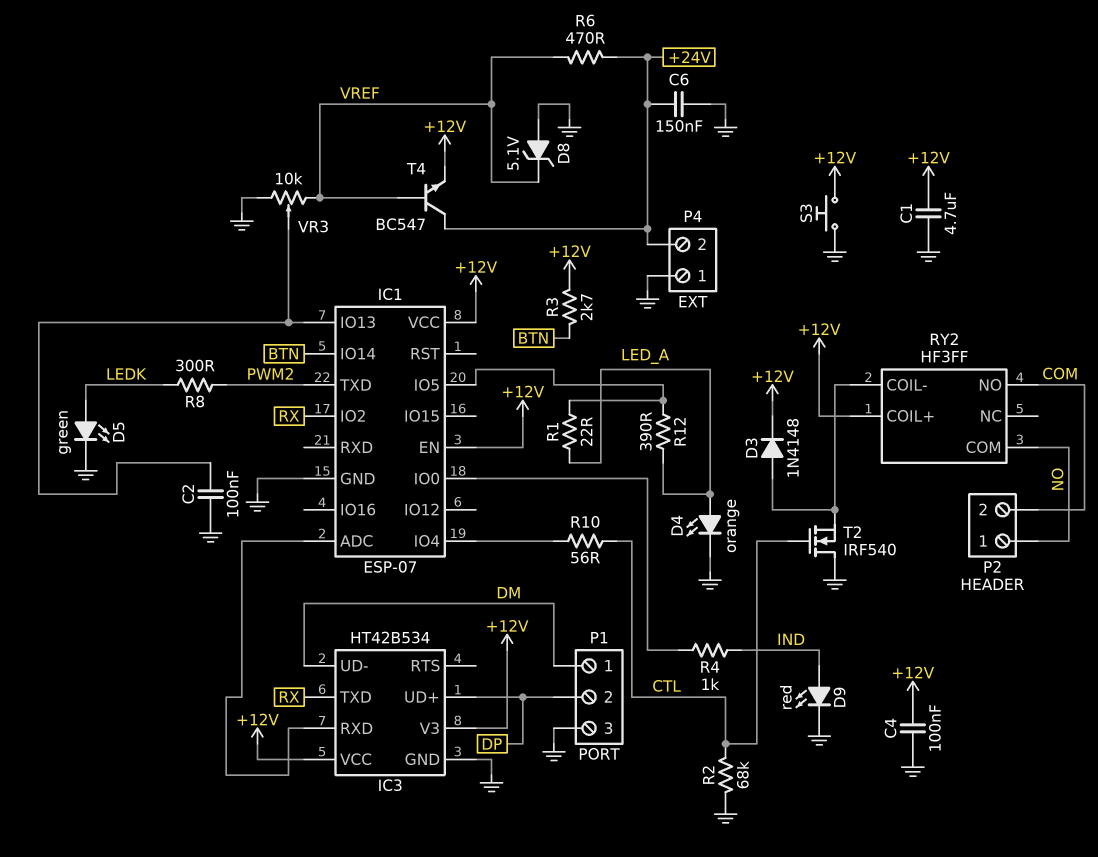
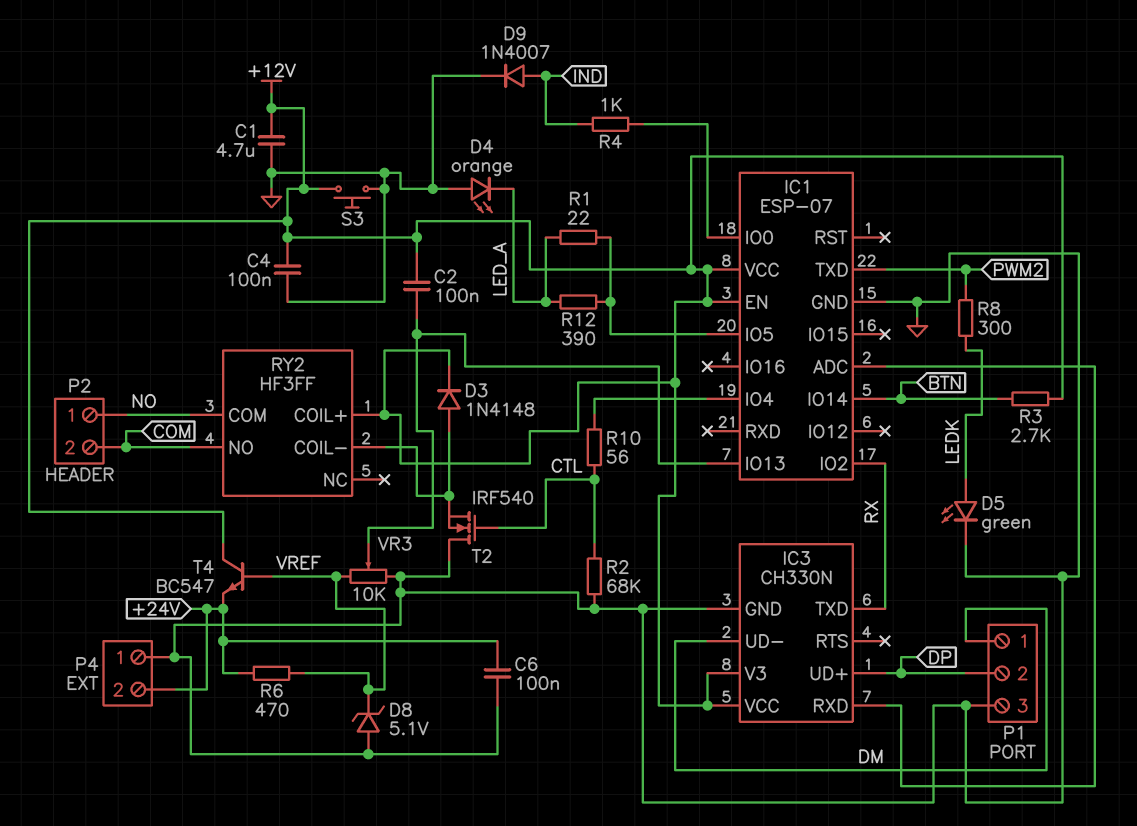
C2: 100nF (GND, IC1/IO13) -> 100nF (+12V, IC1/IO13)
C6: 150nF (+24V, GND) -> 100nF (+24V, GND)
D4: LED orange (A LED_A, K GND) -> LED orange (A GND, K LED_A)
D9: LED red (A IND, K GND) -> diode 1N4007 (A IND, K GND)
IC3: HT42B534 -> CH330N
T4: NPN BC547 (B VREF, C +24V, E +12V) -> NPN BC547 (B VREF, C +12V, E +24V)

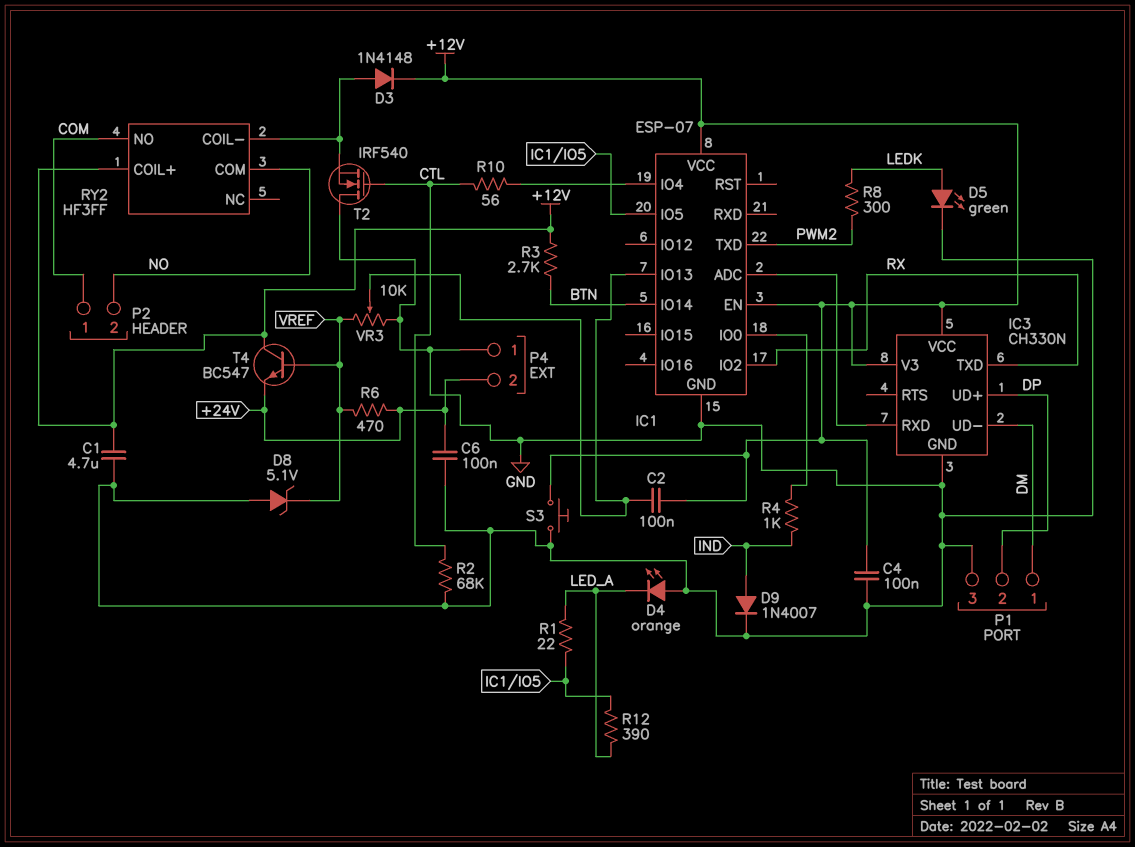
P2 pin 1: NO -> COM
P2 pin 2: COM -> NO

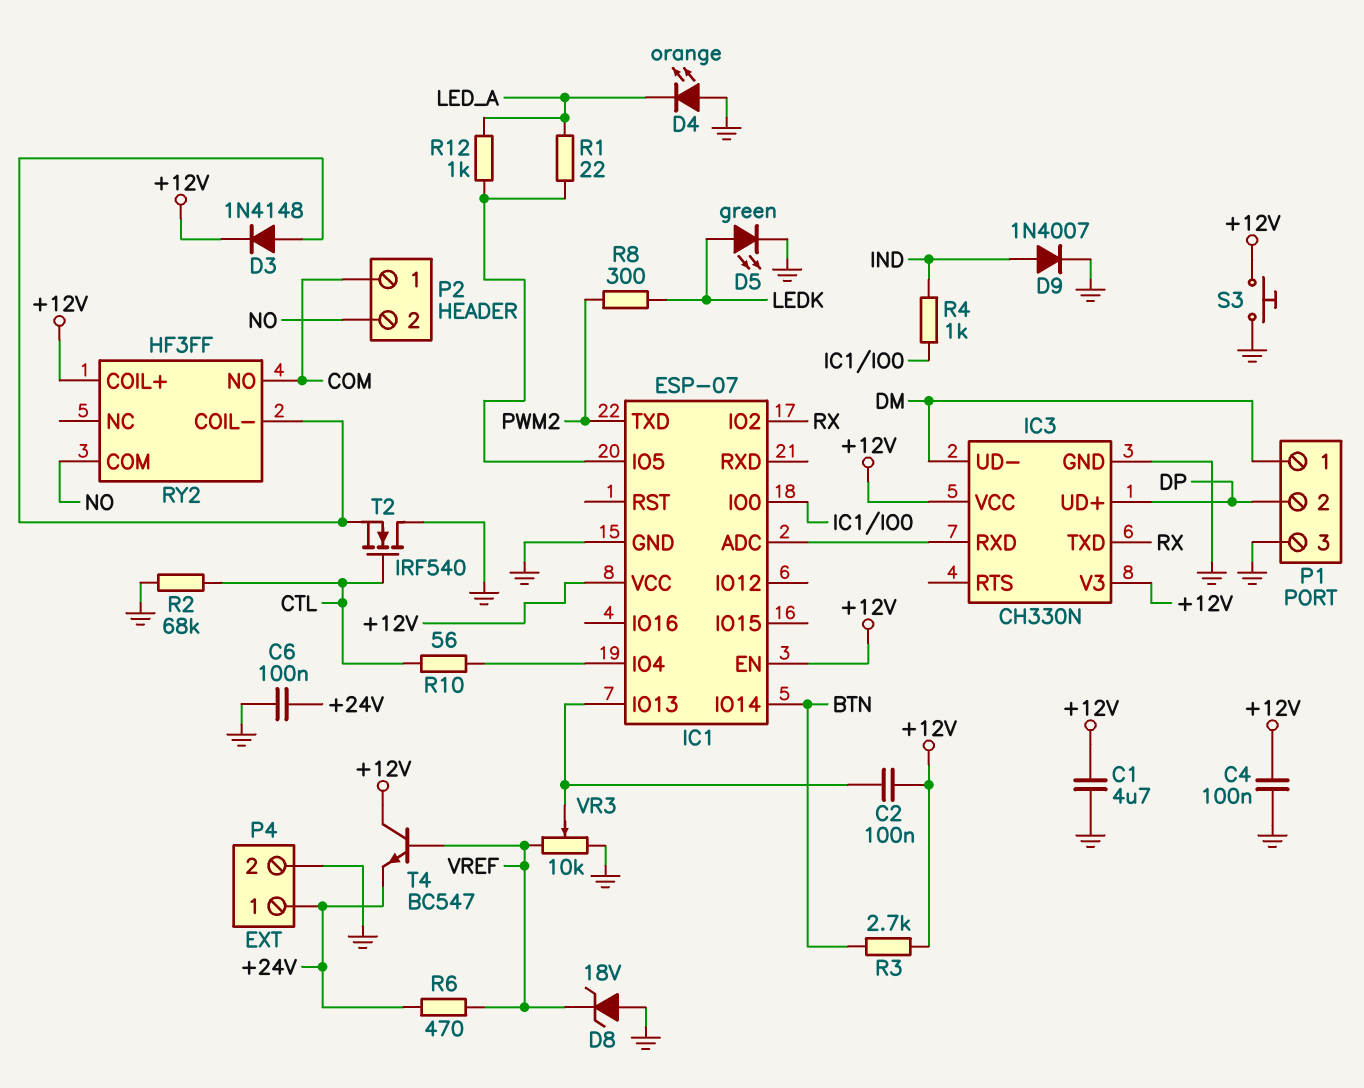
D8: zener 5.1V (A GND, K VREF) -> zener 18V (A GND, K VREF)
P4 pin 1: GND -> +24V
P4 pin 2: +24V -> GND
R12: 390 (IC1/IO5, LED_A) -> 1k (IC1/IO5, LED_A)

